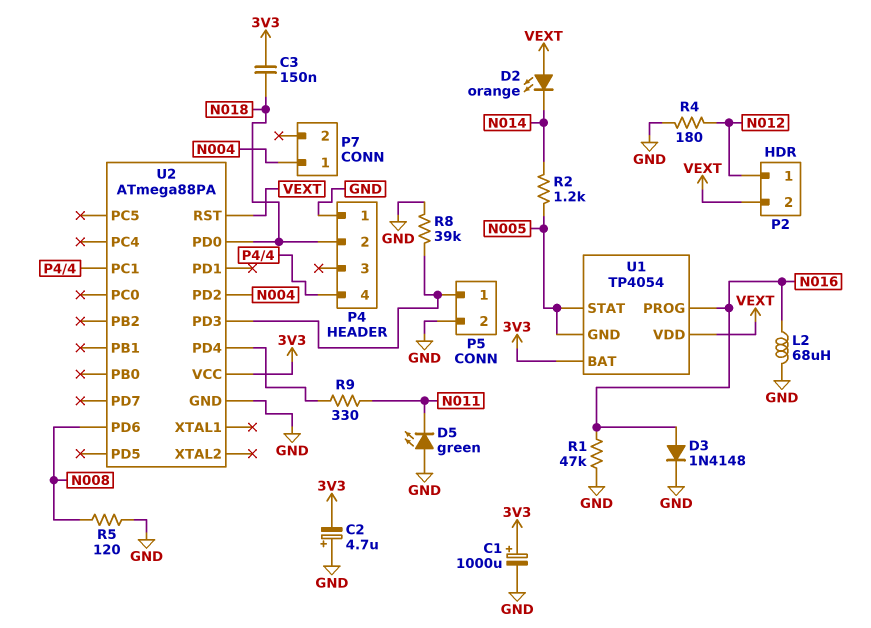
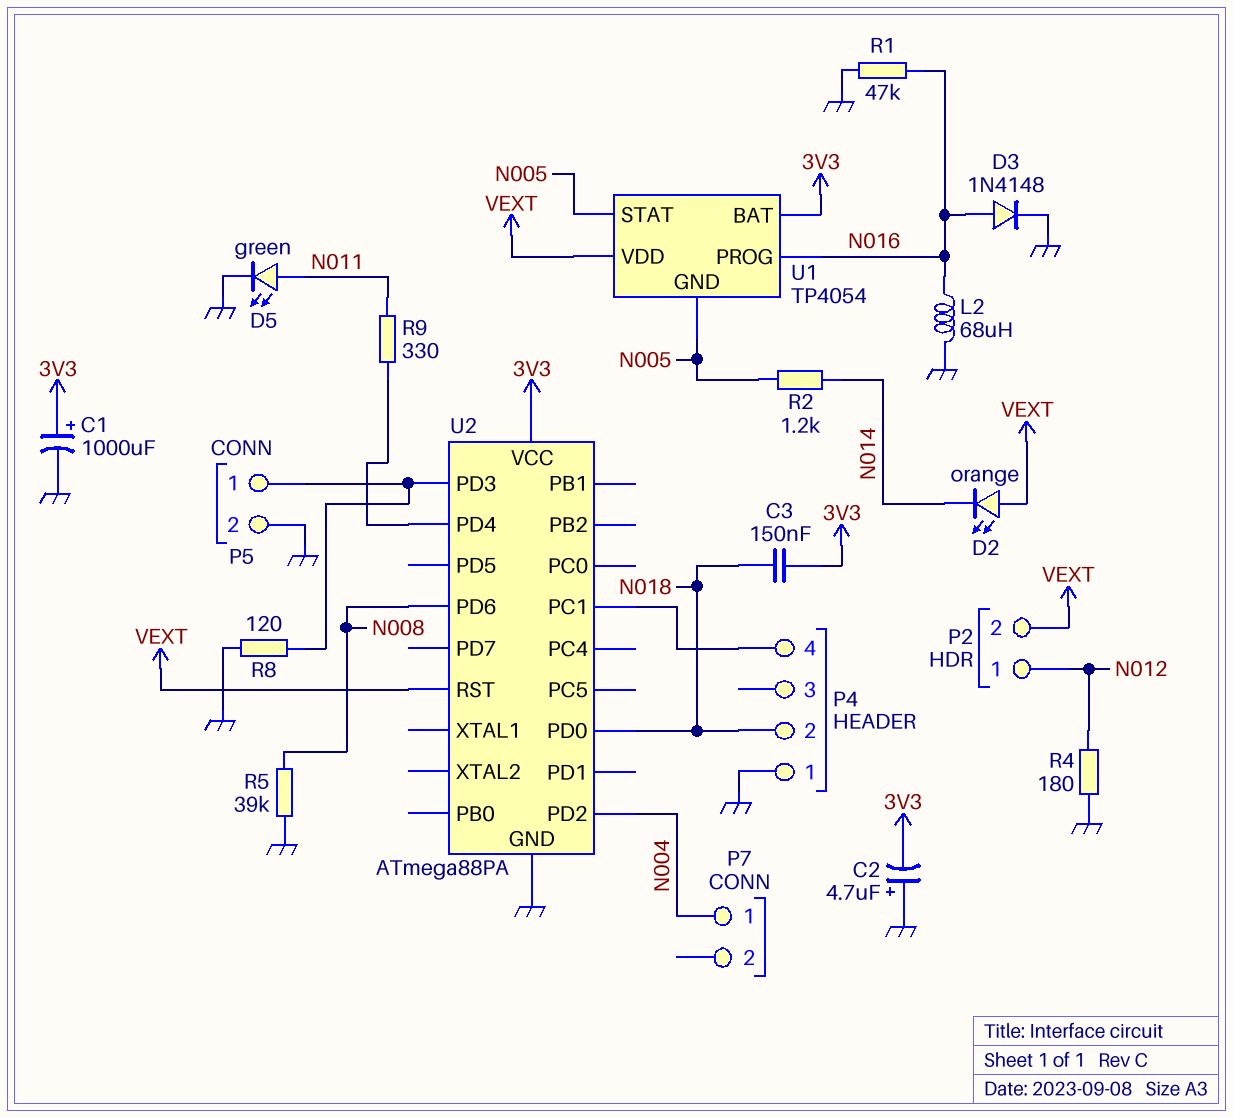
D5: LED green (A GND, K N011) -> LED green (A N011, K GND)
R5: 120 (GND, N008) -> 39k (GND, N008)
R8: 39k (GND, P5/1) -> 120 (GND, P5/1)

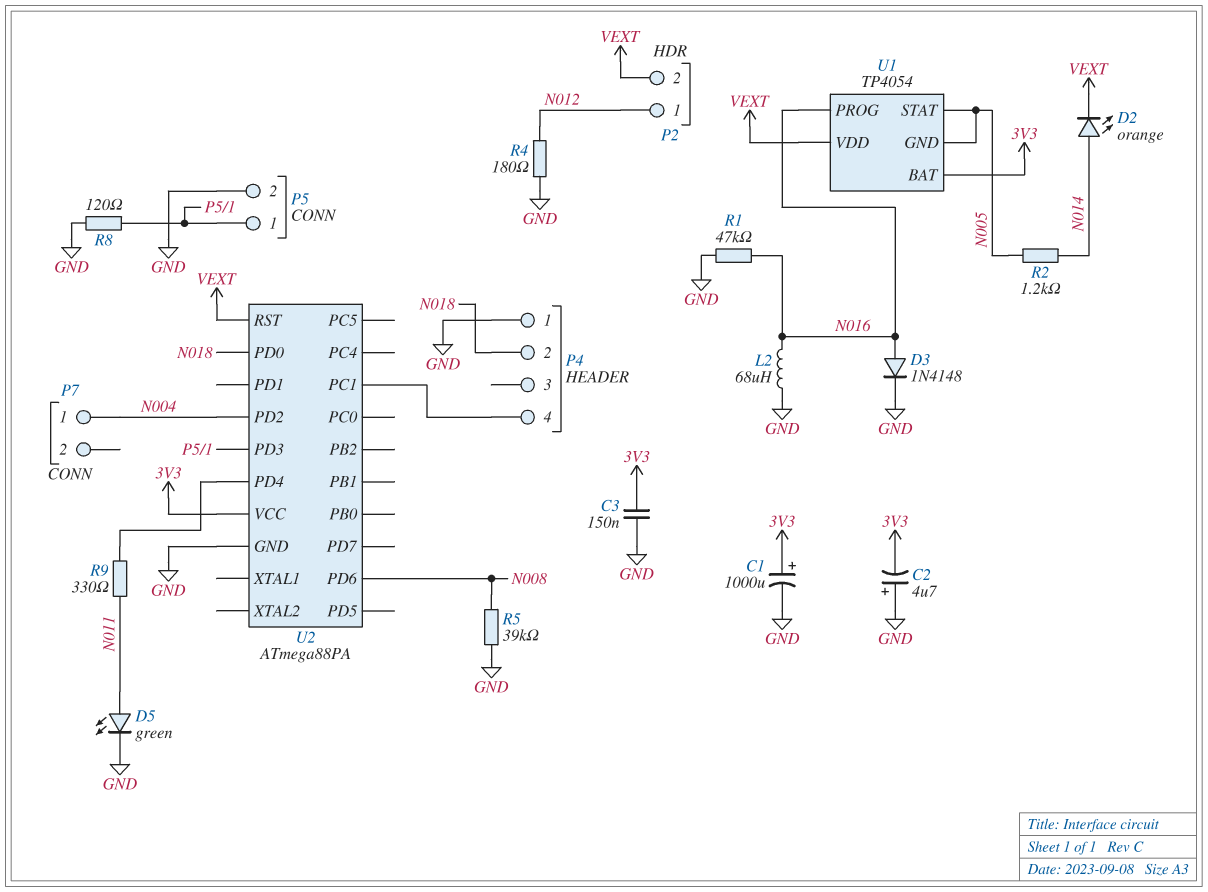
C3: 150nF (3V3, N018) -> 150nF (3V3, GND)
D2: LED orange (A VEXT, K N014) -> LED orange (A N014, K VEXT)

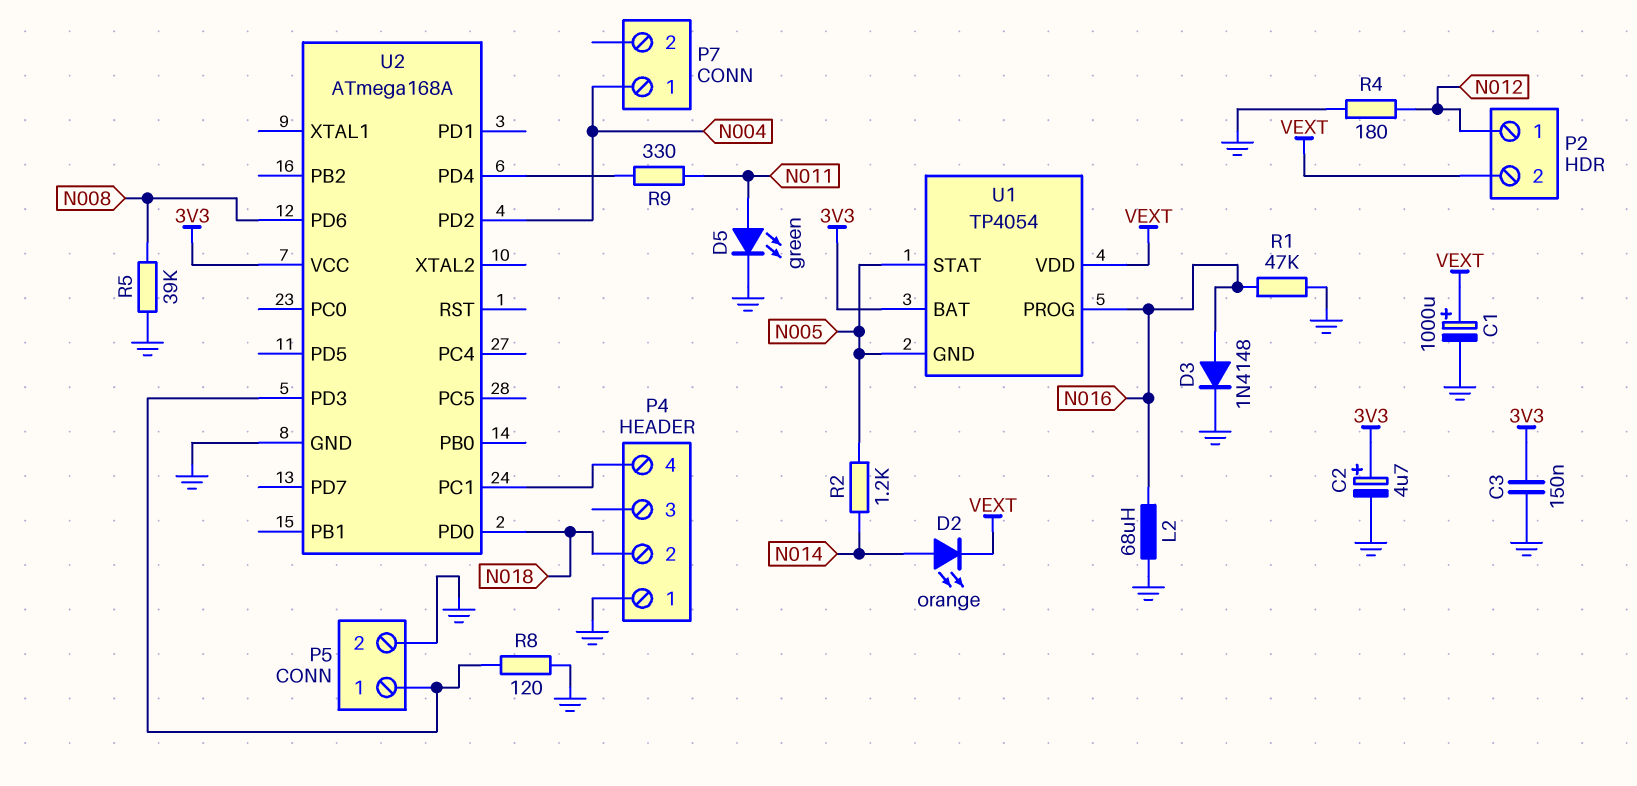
C1: 1000uF (plus 3V3, minus GND) -> 1000uF (plus VEXT, minus GND)
C2: 4.7uF (plus GND, minus 3V3) -> 4.7uF (plus 3V3, minus GND)
U2: ATmega88PA -> ATmega168A
U2 pin RST: VEXT -> none

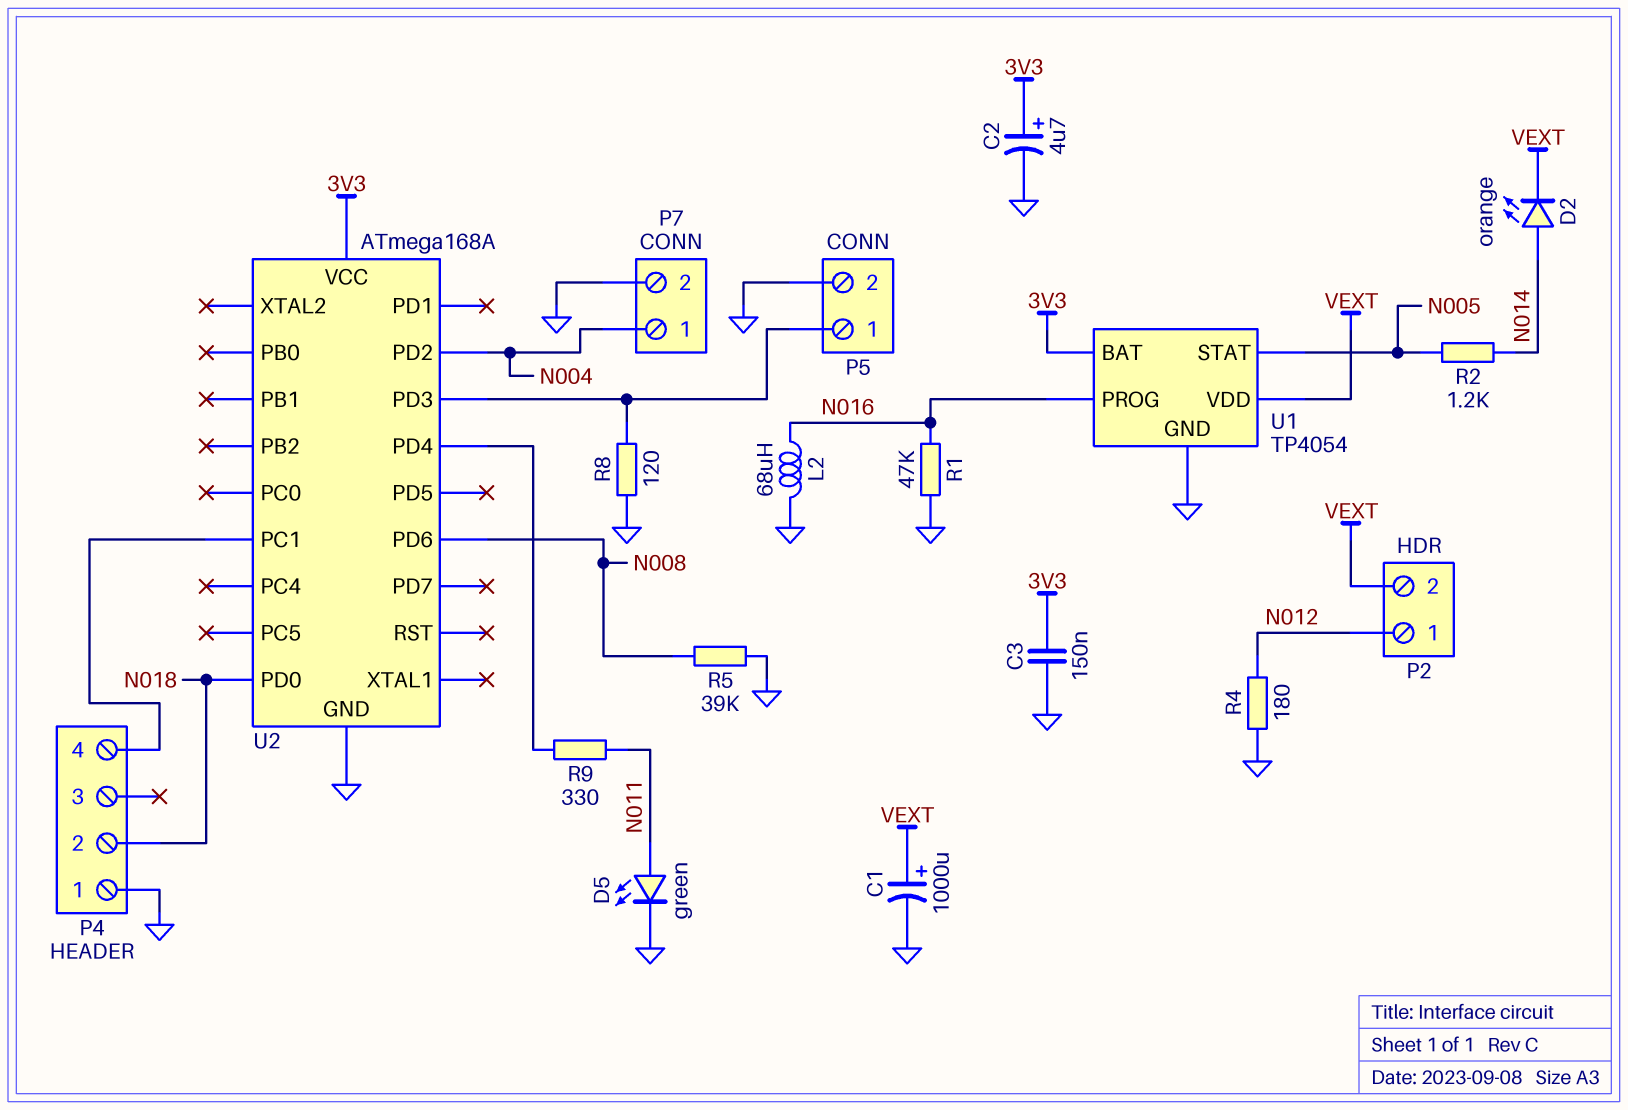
D3: diode 1N4148 (A N016, K GND) -> none
P7 pin 2: none -> GND
U1 pin GND: N005 -> GND

